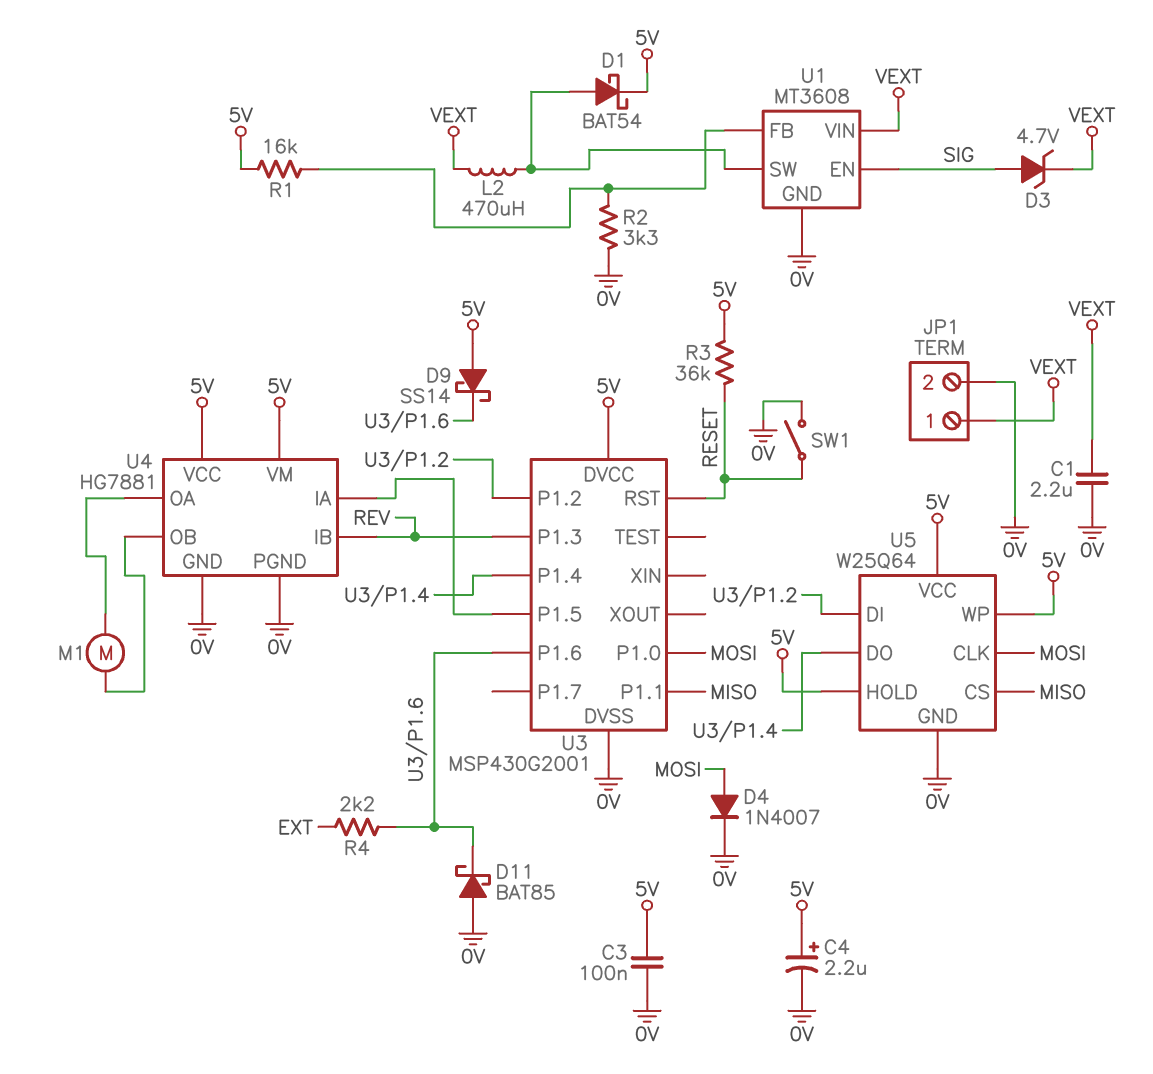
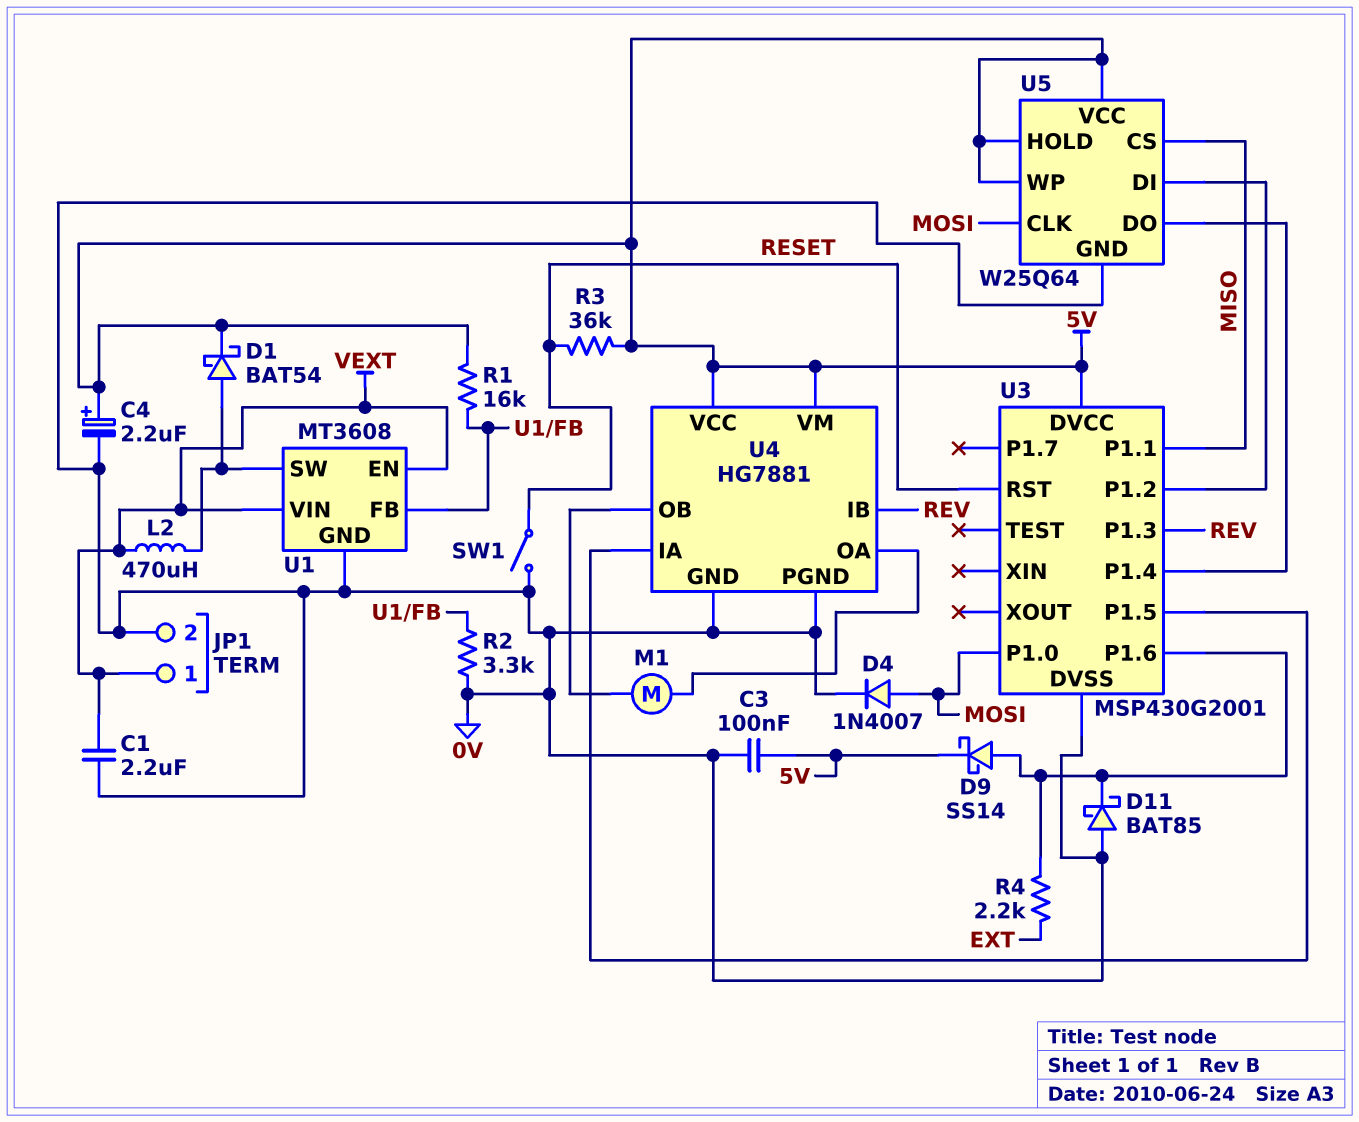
D3: zener 4.7V (A SIG, K VEXT) -> none
D9: schottky SS14 (A 5V, K U3/P1.6) -> schottky SS14 (A U3/P1.6, K 5V)
U1 pin EN: SIG -> VEXT

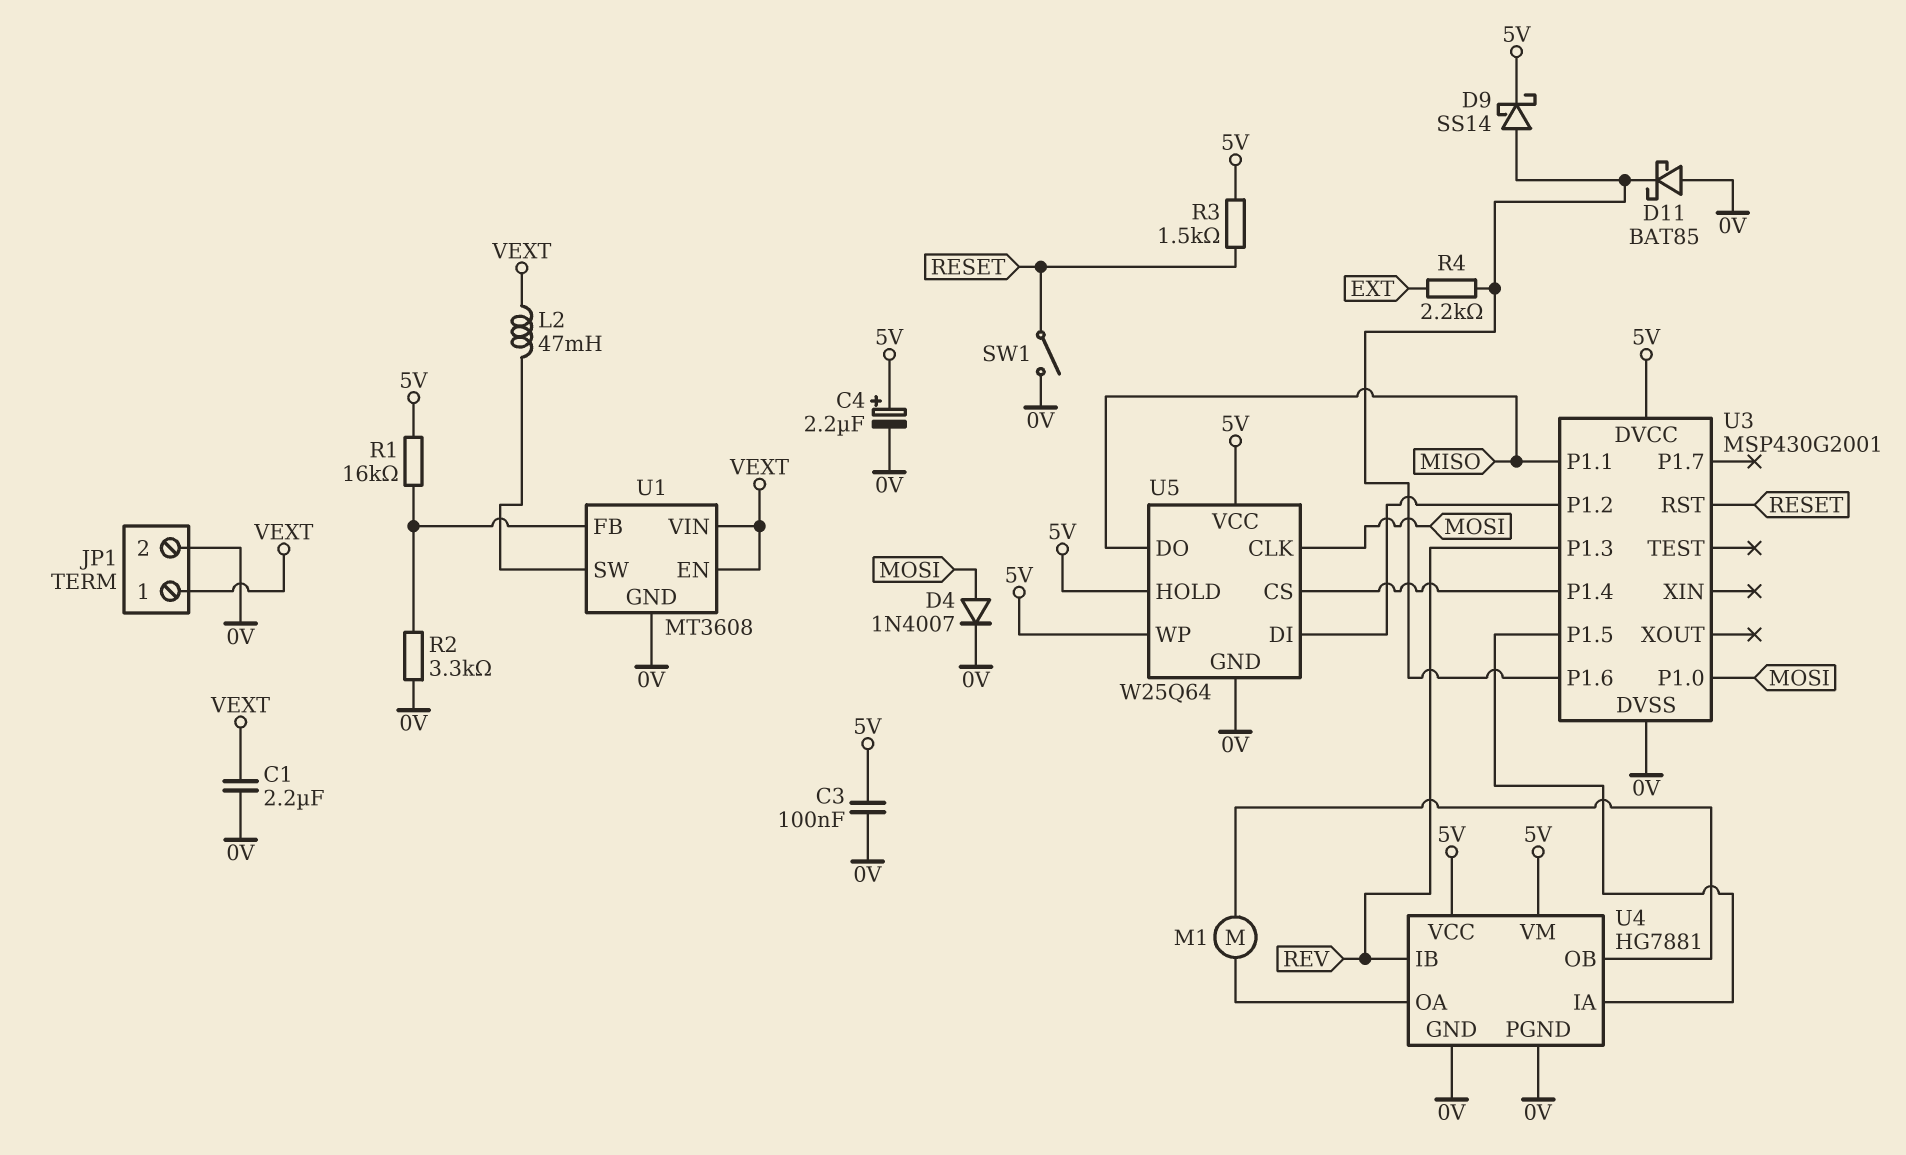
D1: schottky BAT54 (A U1/SW, K 5V) -> none
L2: 470uH (U1/SW, VEXT) -> 47mH (U1/SW, VEXT)
R3: 36k (5V, RESET) -> 1.5k (5V, RESET)
U5 pin CS: MISO -> U3/P1.4
U5 pin DO: U3/P1.4 -> MISO

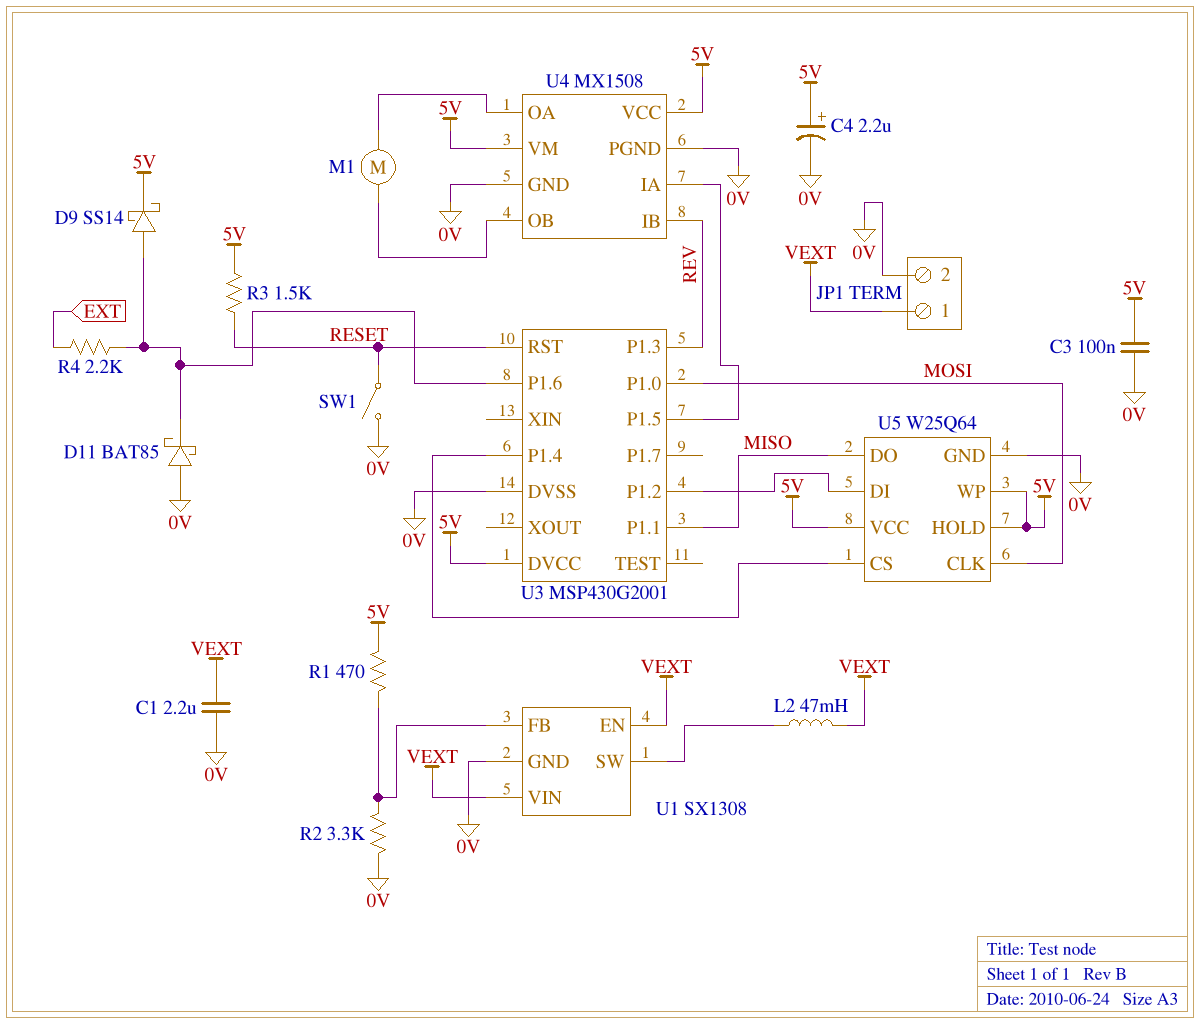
D4: diode 1N4007 (A MOSI, K 0V) -> none
R1: 16k (5V, U1/FB) -> 470 (5V, U1/FB)
U1: MT3608 -> SX1308
U4: HG7881 -> MX1508

